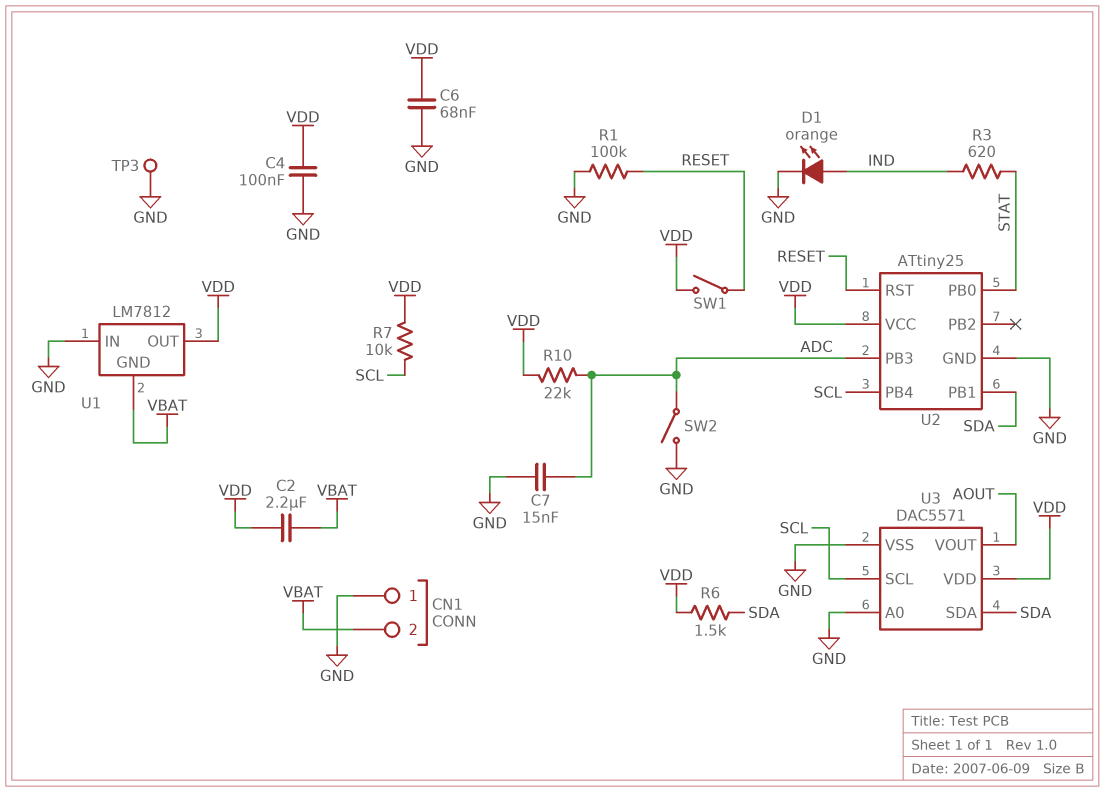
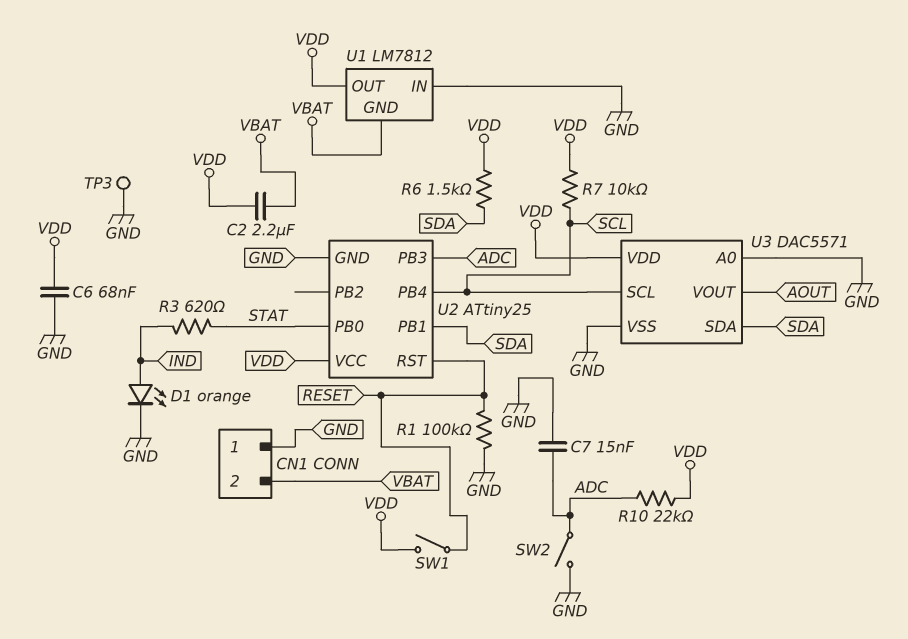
C4: 100nF (GND, VDD) -> none

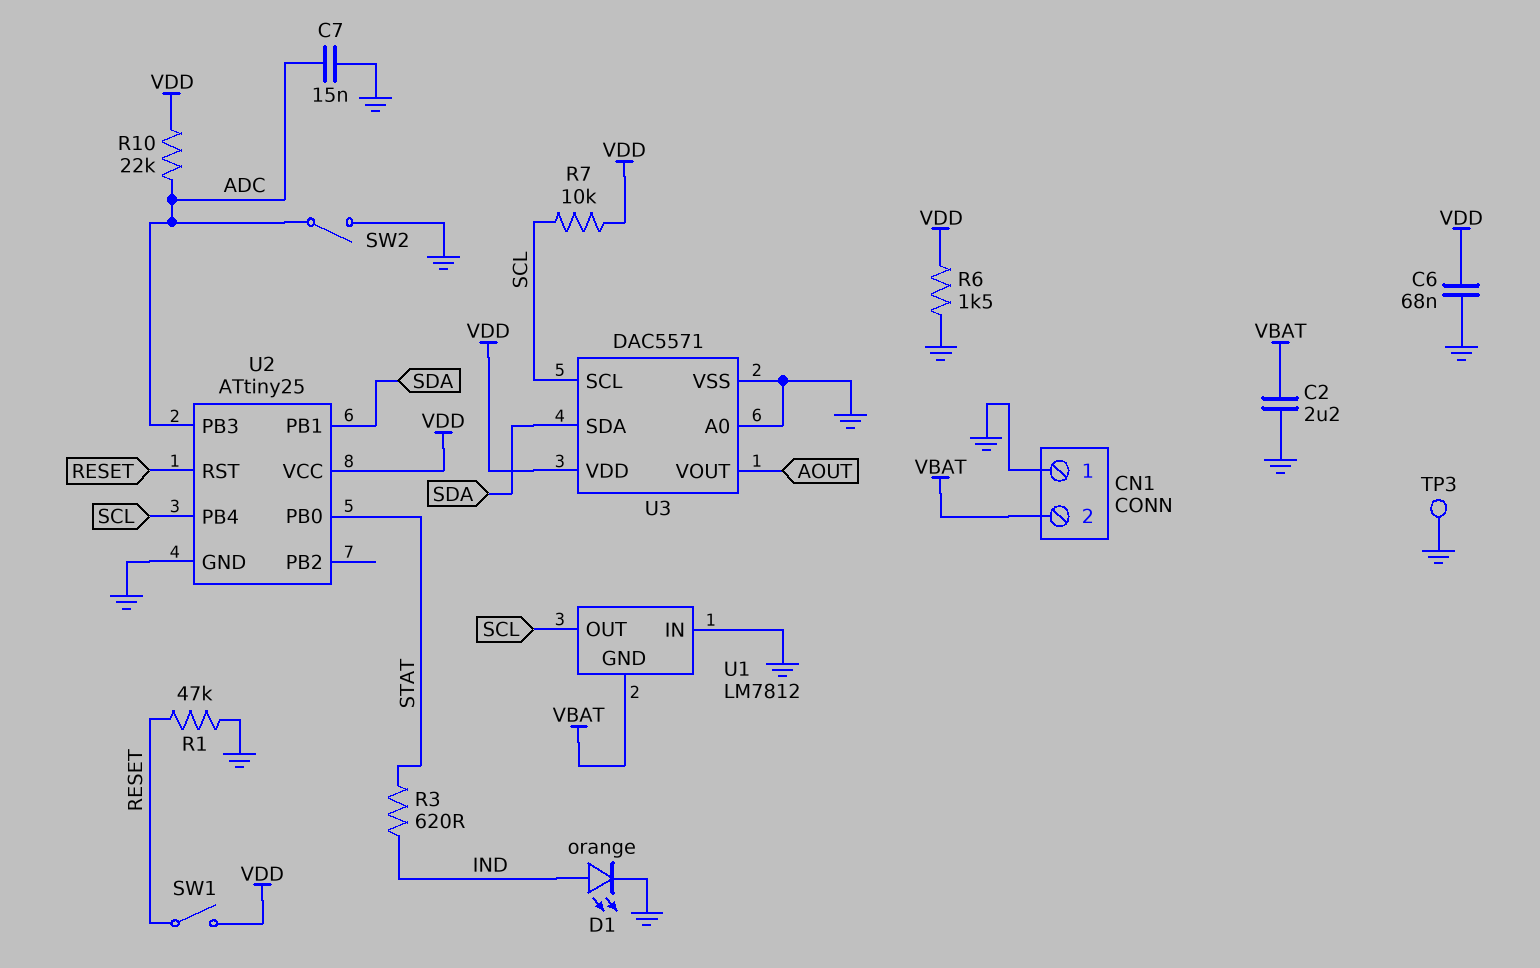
C2: 2.2uF (VBAT, VDD) -> 2.2uF (GND, VBAT)
R1: 100k (GND, RESET) -> 47k (GND, RESET)
R6: 1.5k (SDA, VDD) -> 1.5k (GND, VDD)
U1 pin OUT: VDD -> SCL

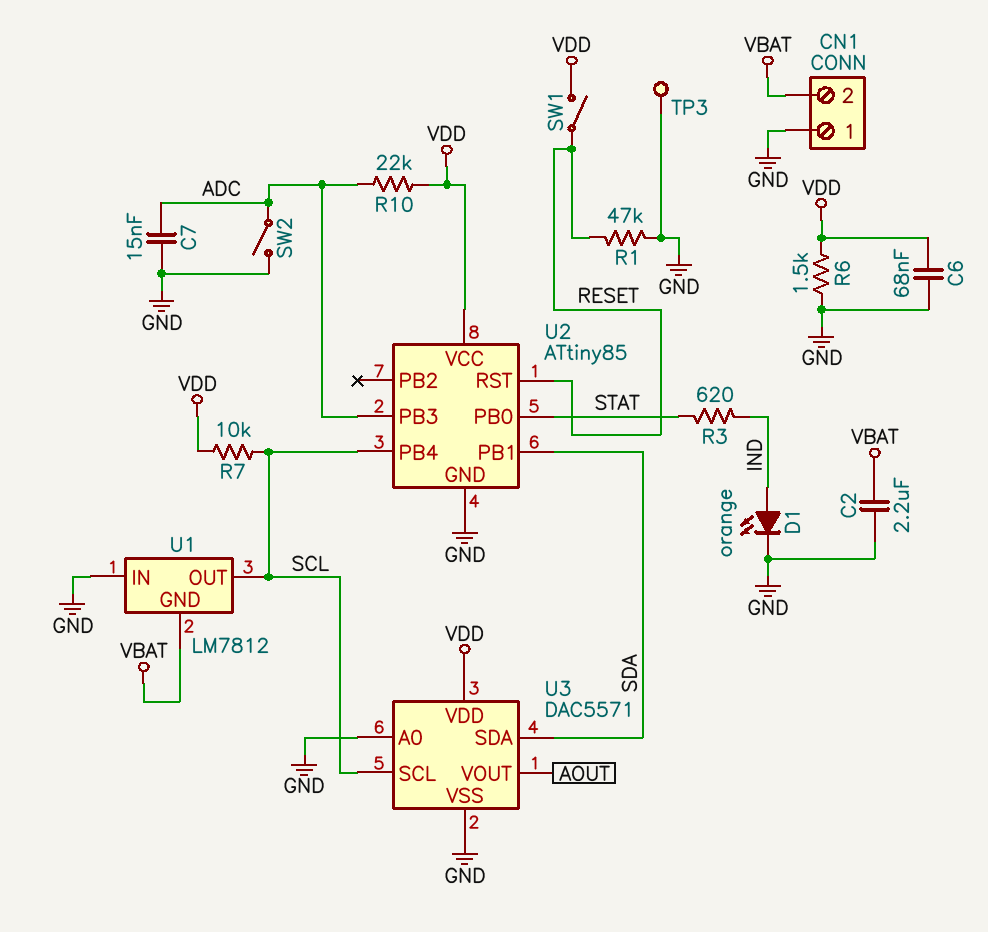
U2: ATtiny25 -> ATtiny85

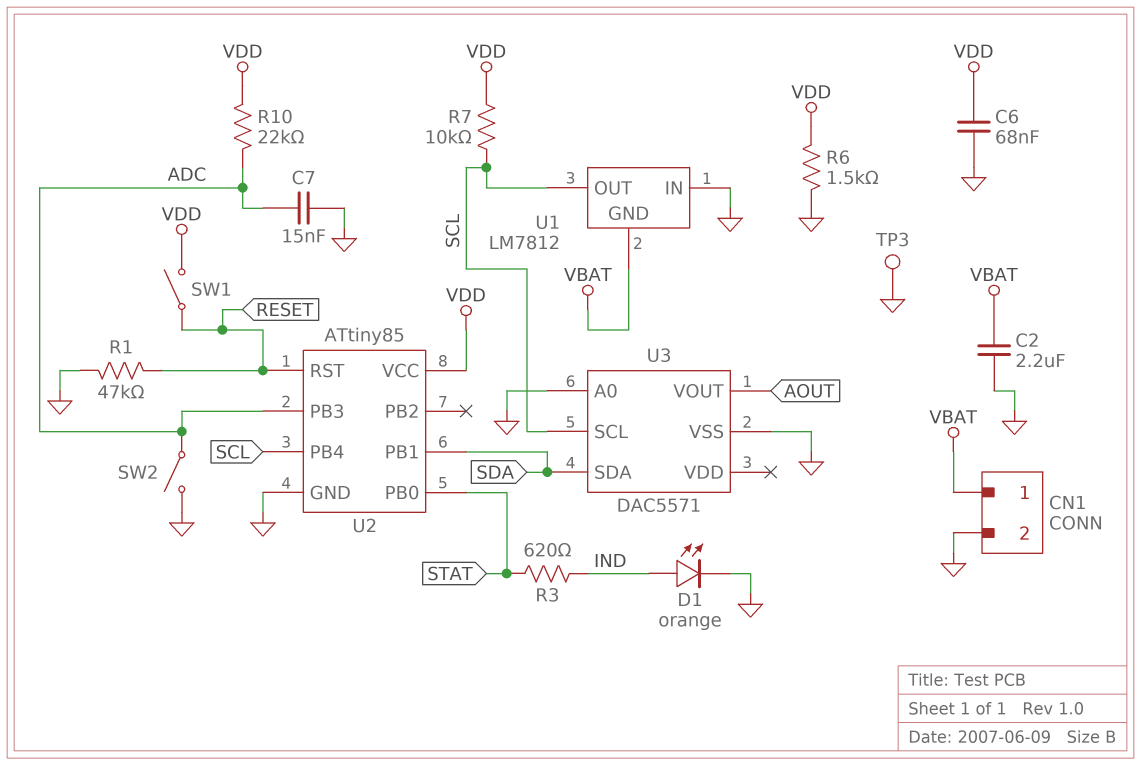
CN1 pin 1: GND -> VBAT
CN1 pin 2: VBAT -> GND
U3 pin VDD: VDD -> none

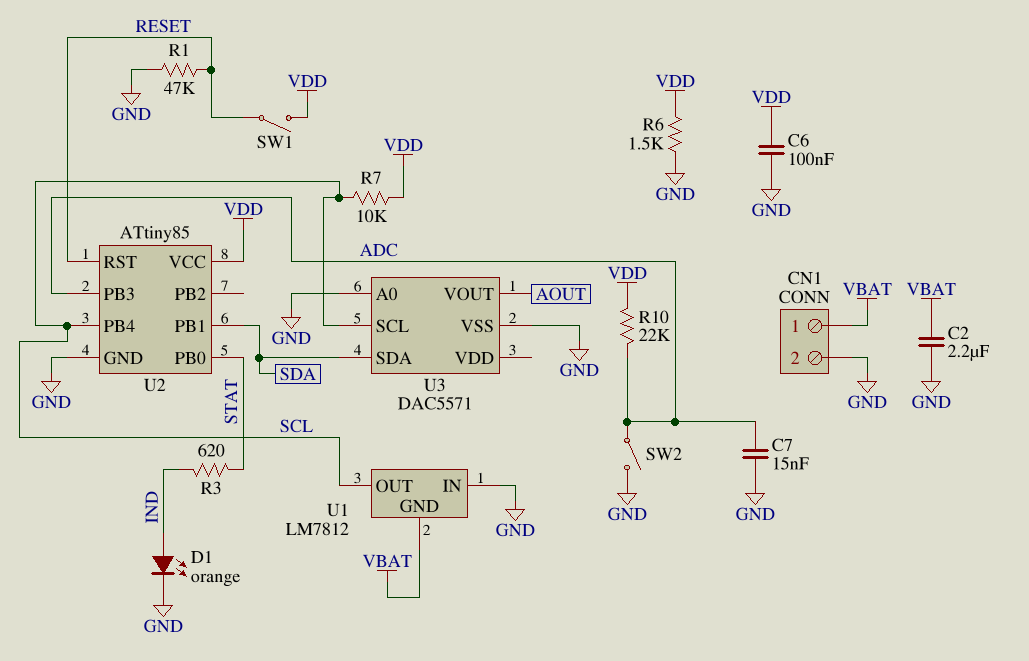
C6: 68nF (GND, VDD) -> 100nF (GND, VDD)
TP3: test point (GND) -> none

